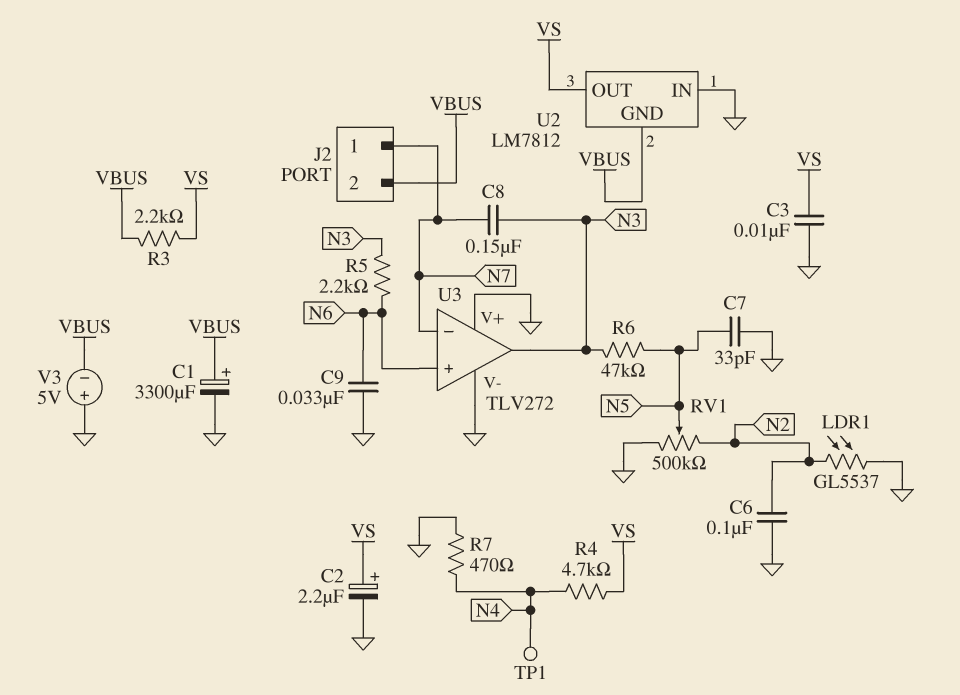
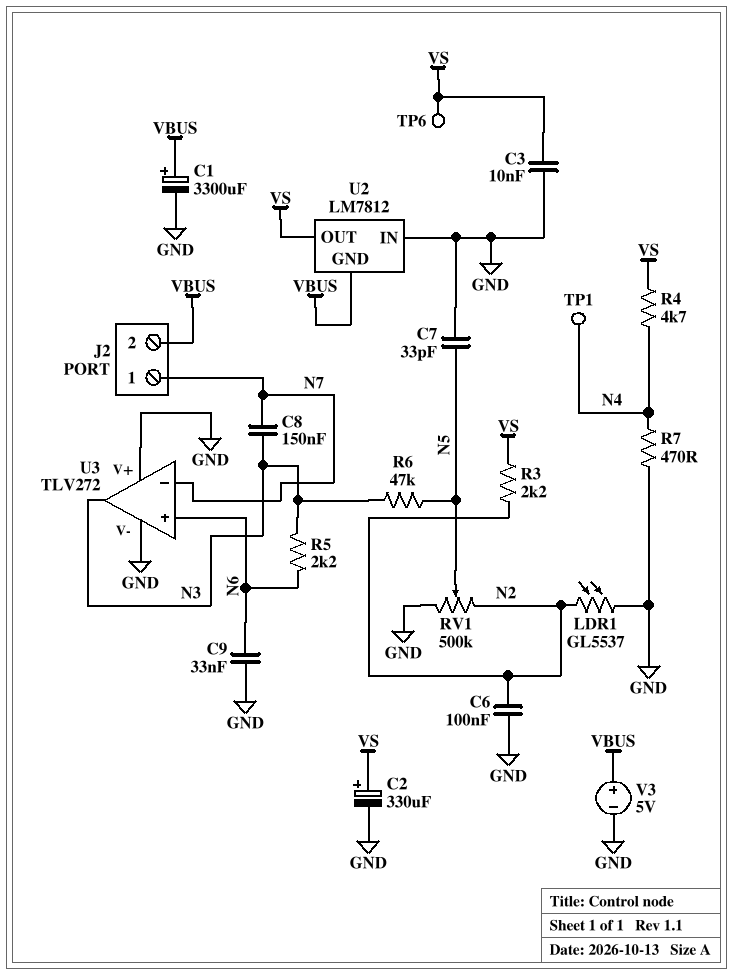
C2: 2.2uF (plus VS, minus GND) -> 330uF (plus VS, minus GND)
R3: 2.2k (VBUS, VS) -> 2.2k (N2, VS)
TP6: none -> test point (VS)
V3: 5V (plus GND, minus VBUS) -> 5V (plus VBUS, minus GND)

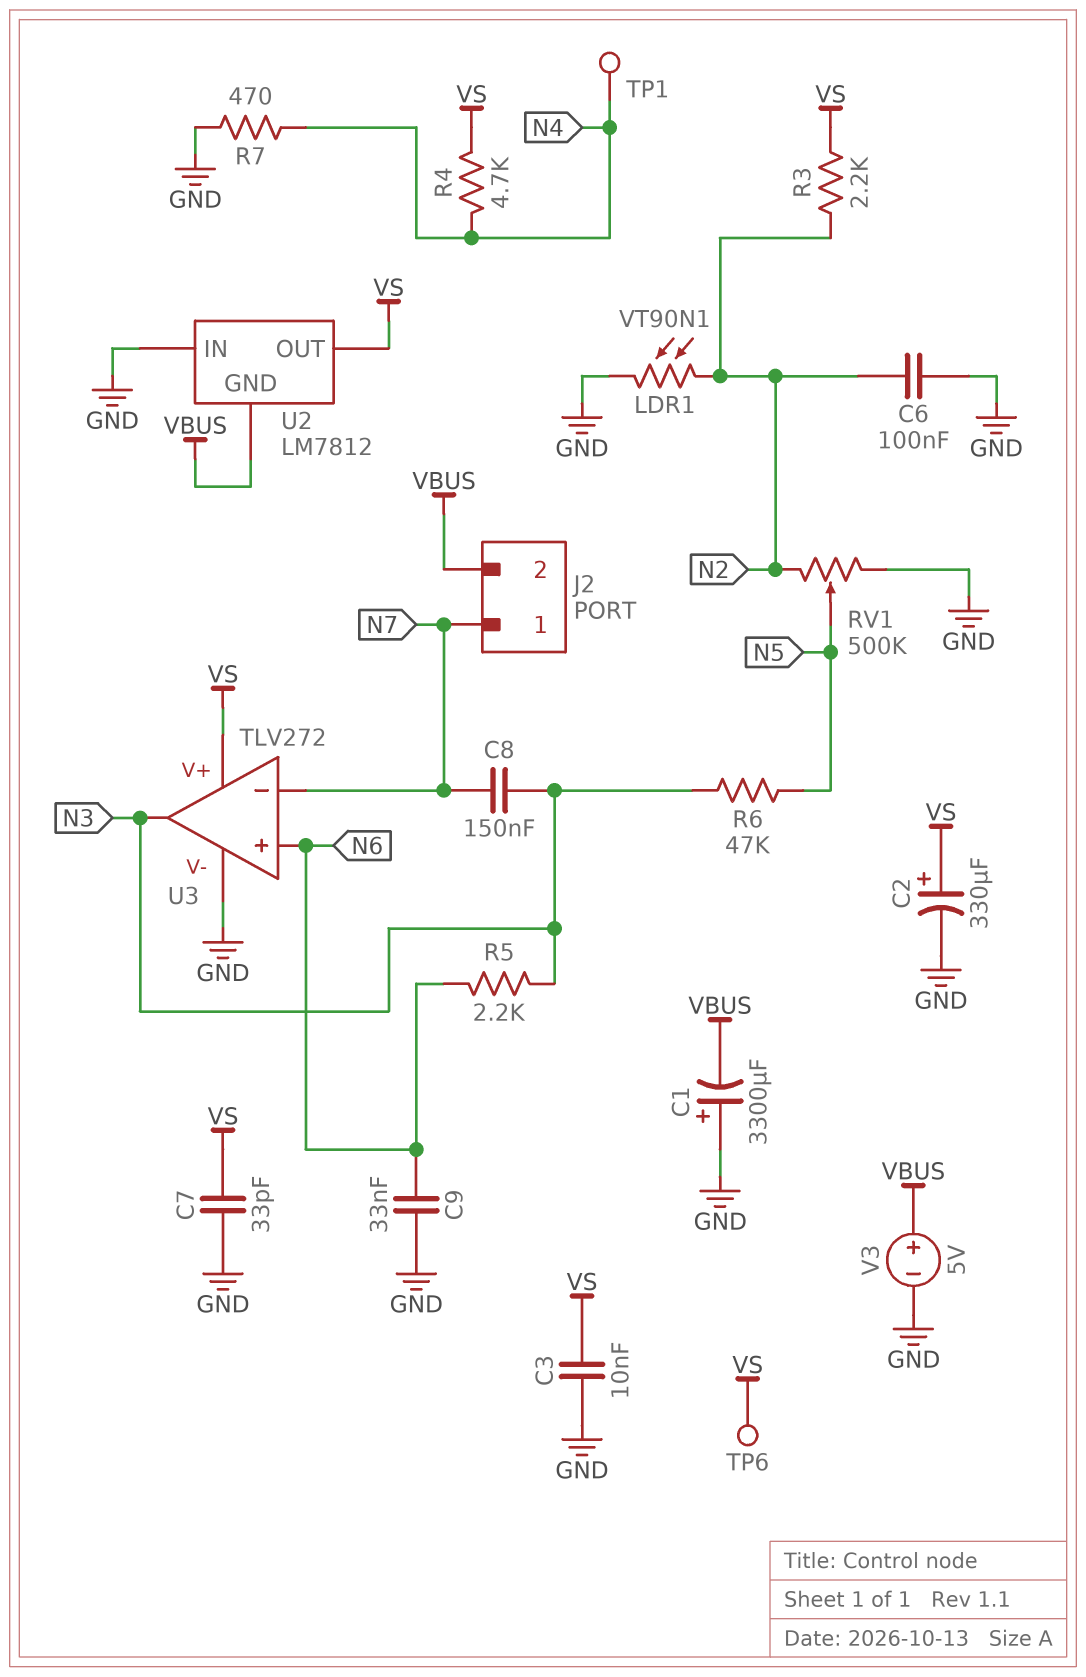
C1: 3300uF (plus VBUS, minus GND) -> 3300uF (plus GND, minus VBUS)
C7: 33pF (GND, N5) -> 33pF (GND, VS)
LDR1: GL5537 (GND, N2) -> VT90N1 (GND, N2)
U3 pin V+: GND -> VS

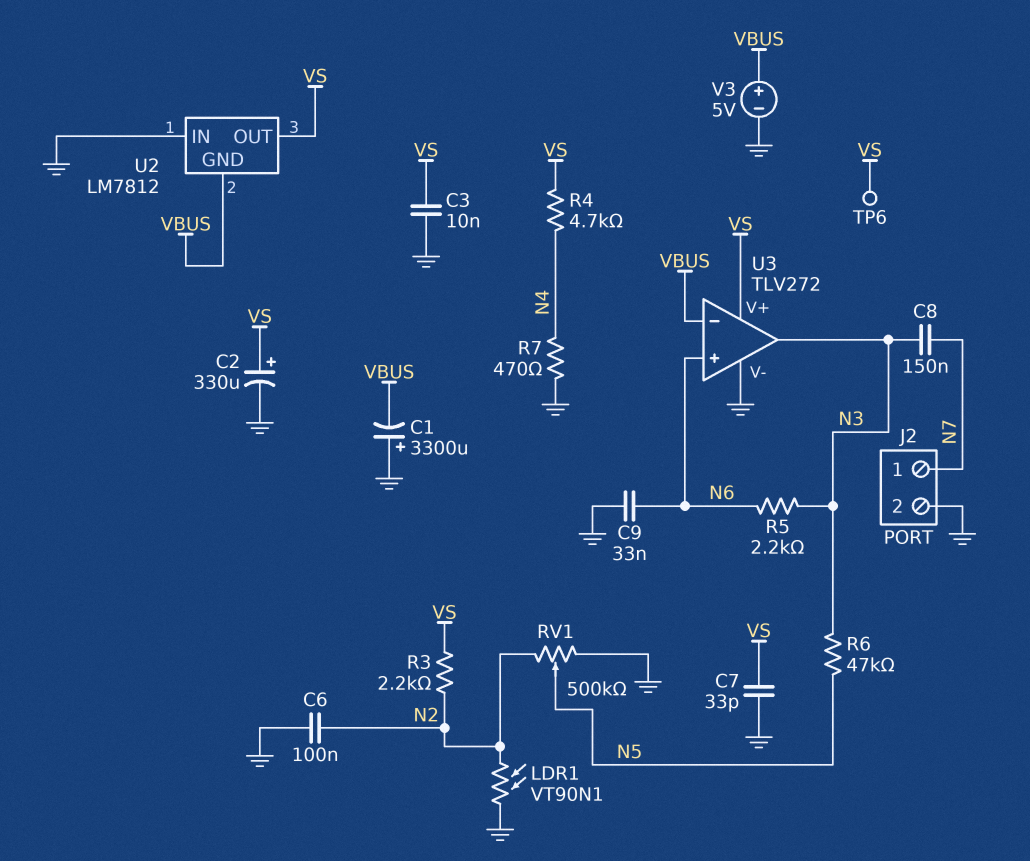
J2 pin 2: VBUS -> GND
TP1: test point (N4) -> none
U3 pin in-: N7 -> VBUS

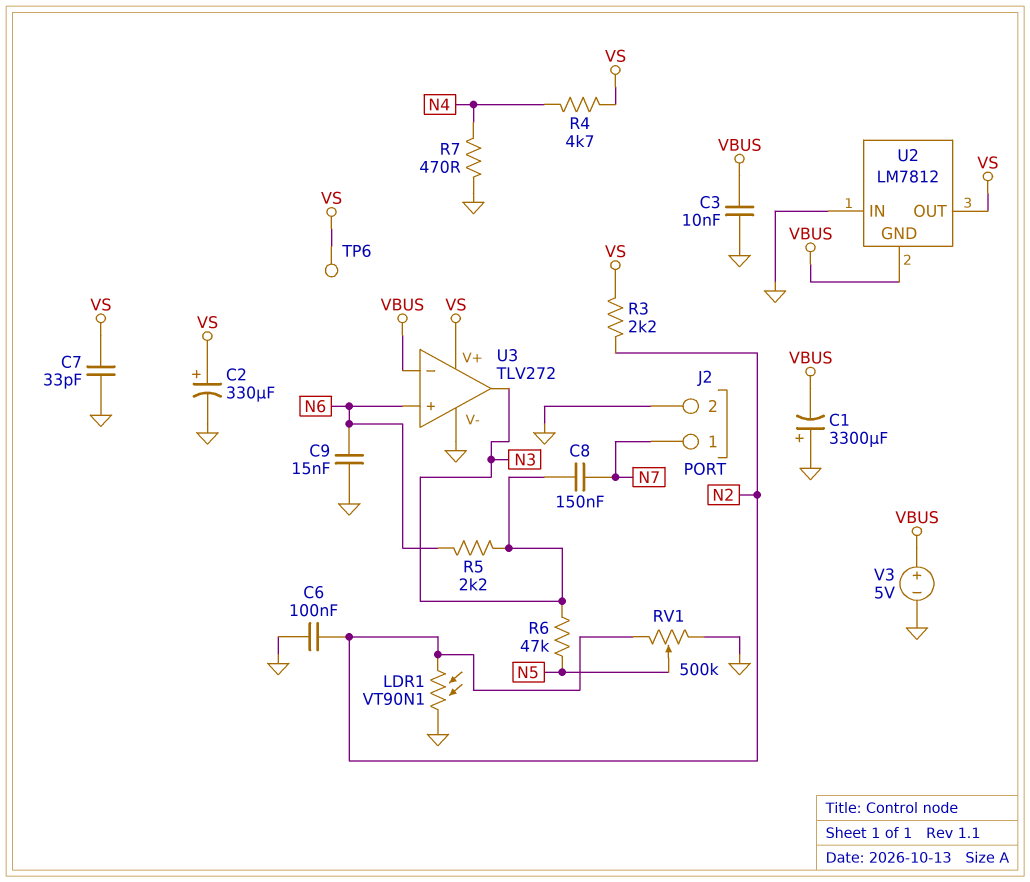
C3: 10nF (GND, VS) -> 10nF (GND, VBUS)
C9: 33nF (GND, N6) -> 15nF (GND, N6)

